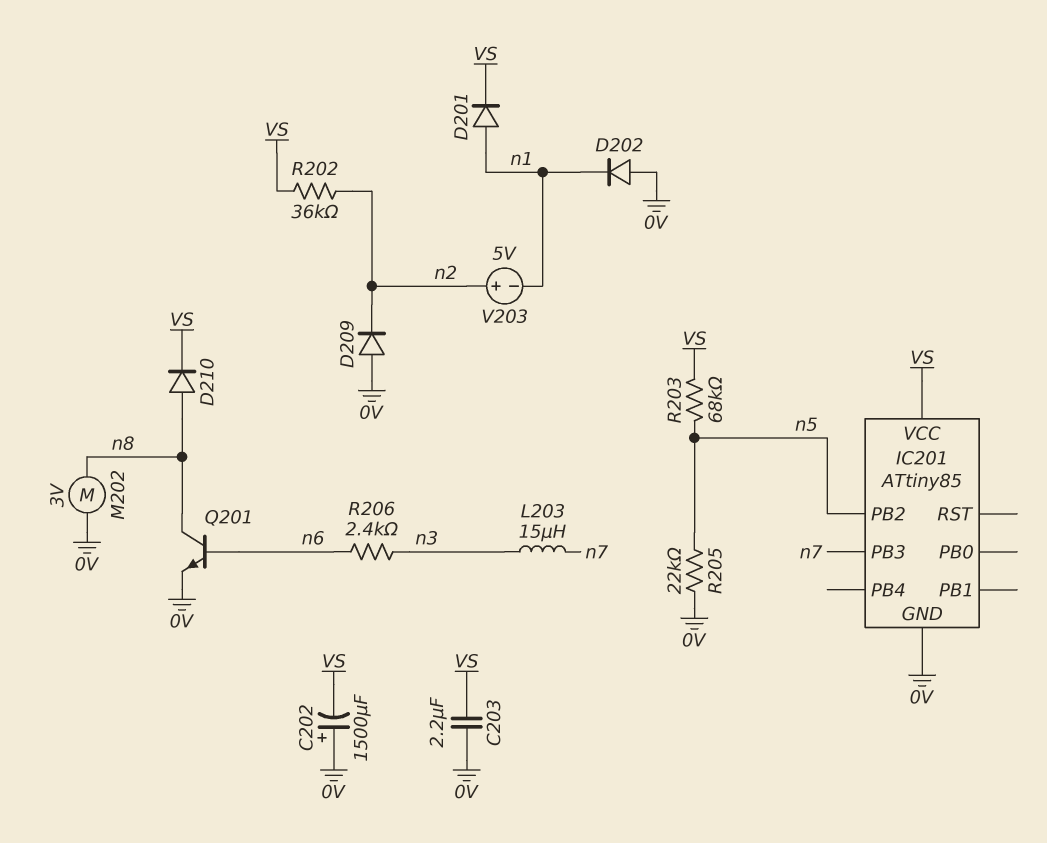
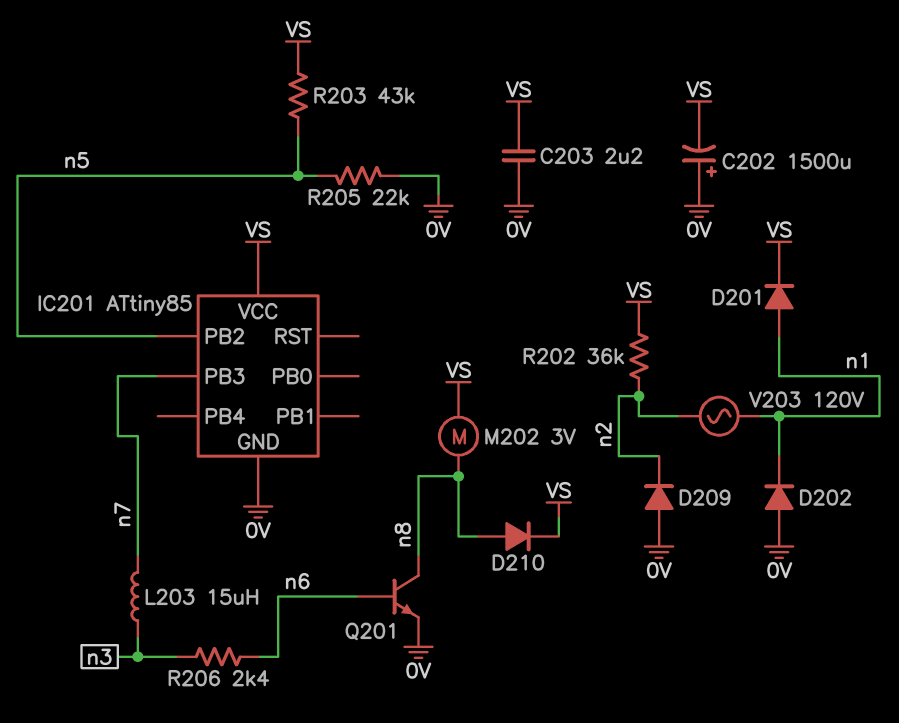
M202: motor 3V (0V, n8) -> motor 3V (VS, n8)
R203: 68k (VS, n5) -> 43k (VS, n5)
V203: 5V (plus n2, minus n1) -> AC 120V (n1, n2)

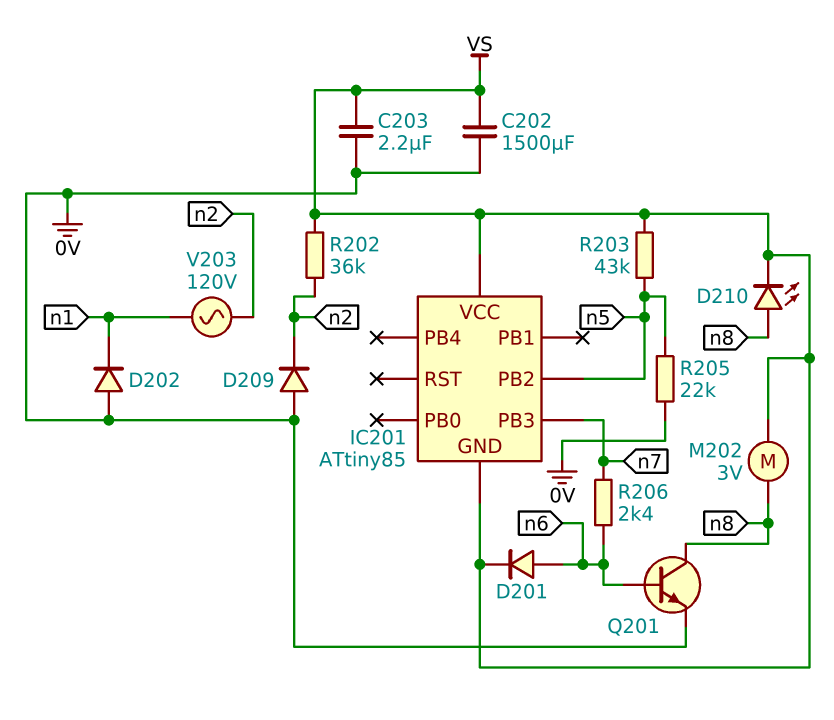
C202: 1500uF (plus 0V, minus VS) -> 1500uF (0V, VS)
D201: diode (A n1, K VS) -> diode (A n6, K VS)
D210: diode (A n8, K VS) -> LED (A n8, K VS)
IC201 pin GND: 0V -> VS
L203: 15uH (n3, n7) -> none
R206: 2.4k (n3, n6) -> 2.4k (n6, n7)

